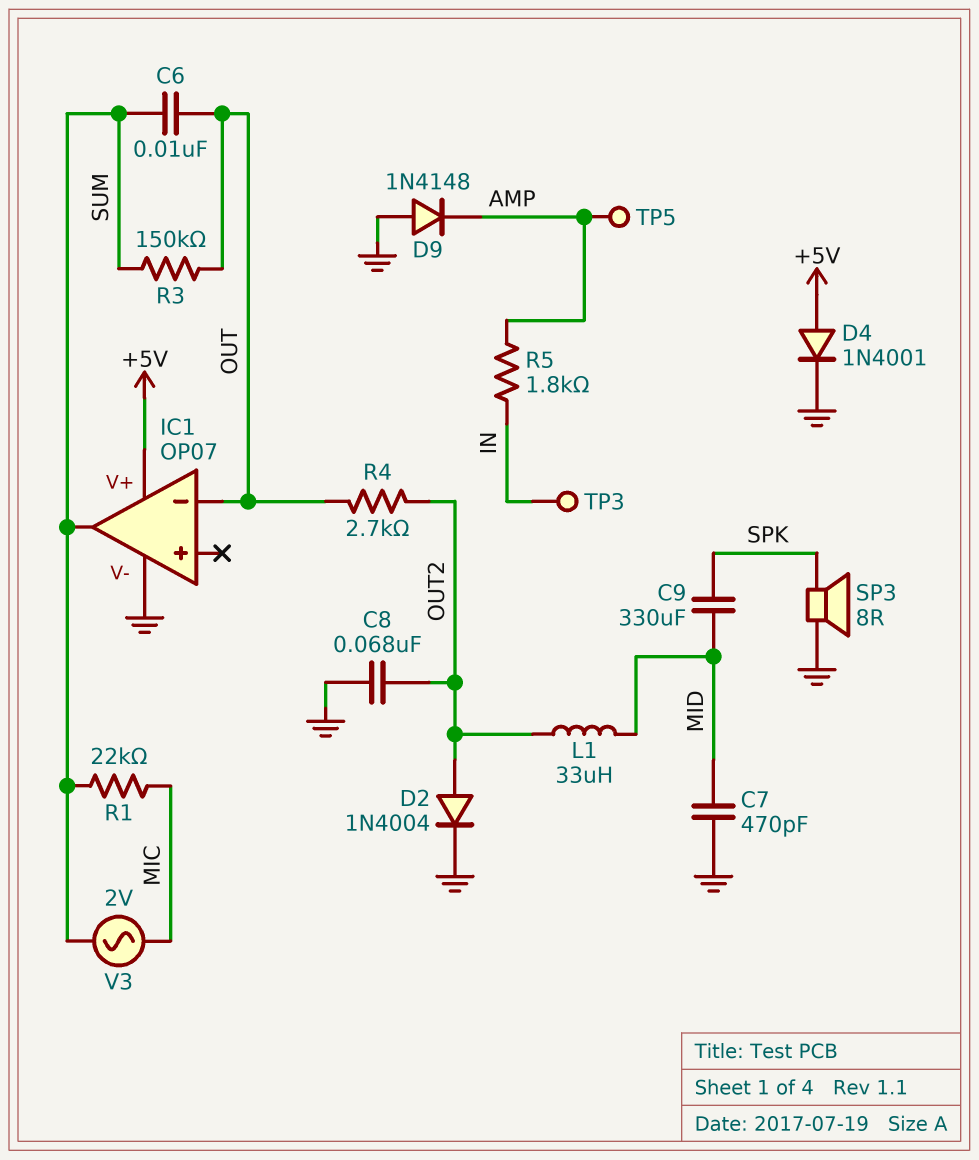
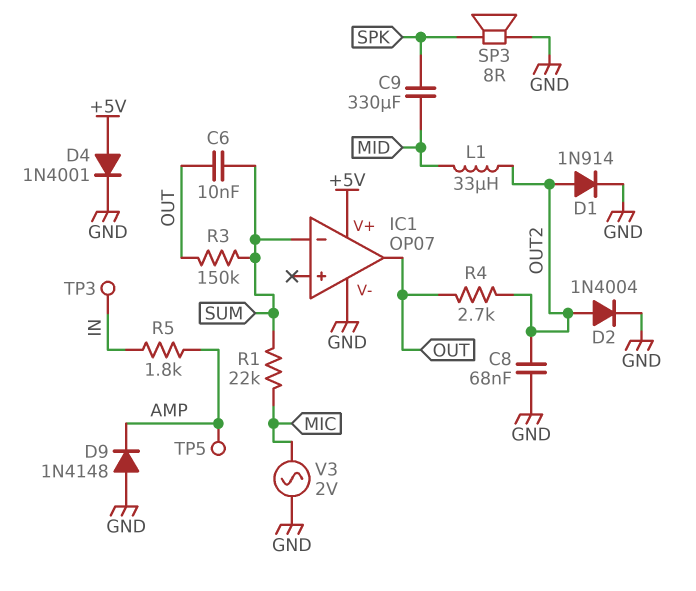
C7: 470pF (GND, MID) -> none
D1: none -> diode 1N914 (A OUT2, K GND)
IC1 pin in-: OUT -> SUM
IC1 pin out: SUM -> OUT
V3: AC 2V (MIC, SUM) -> AC 2V (GND, MIC)

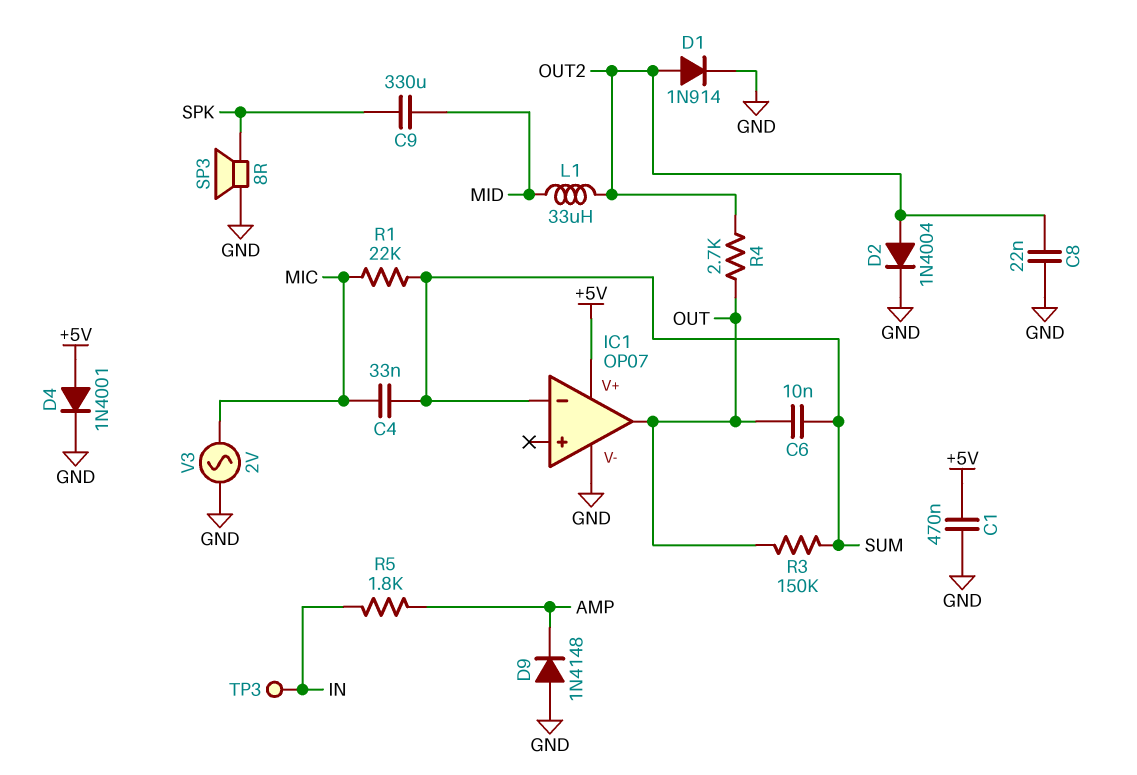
C1: none -> 470nF (+5V, GND)
C4: none -> 33nF (MIC, SUM)
C8: 68nF (GND, OUT2) -> 22nF (GND, OUT2)
TP5: test point (AMP) -> none

